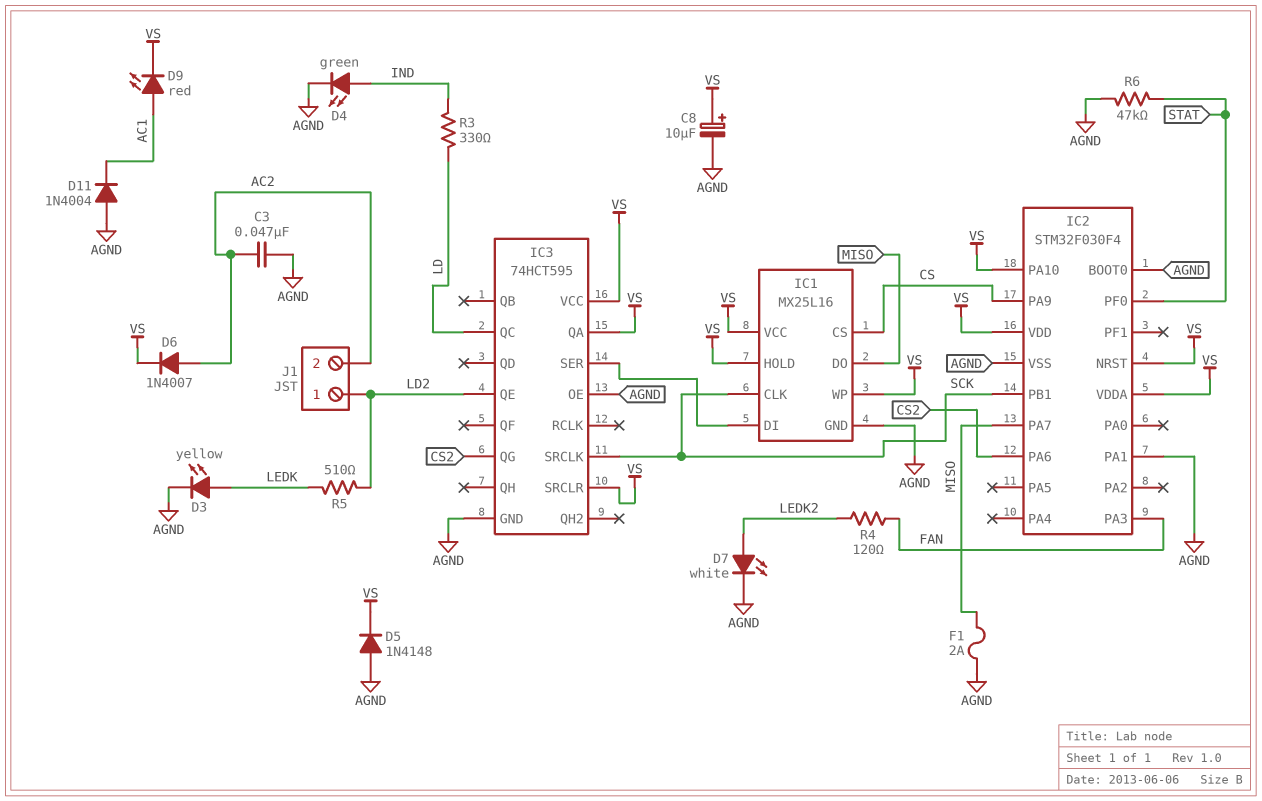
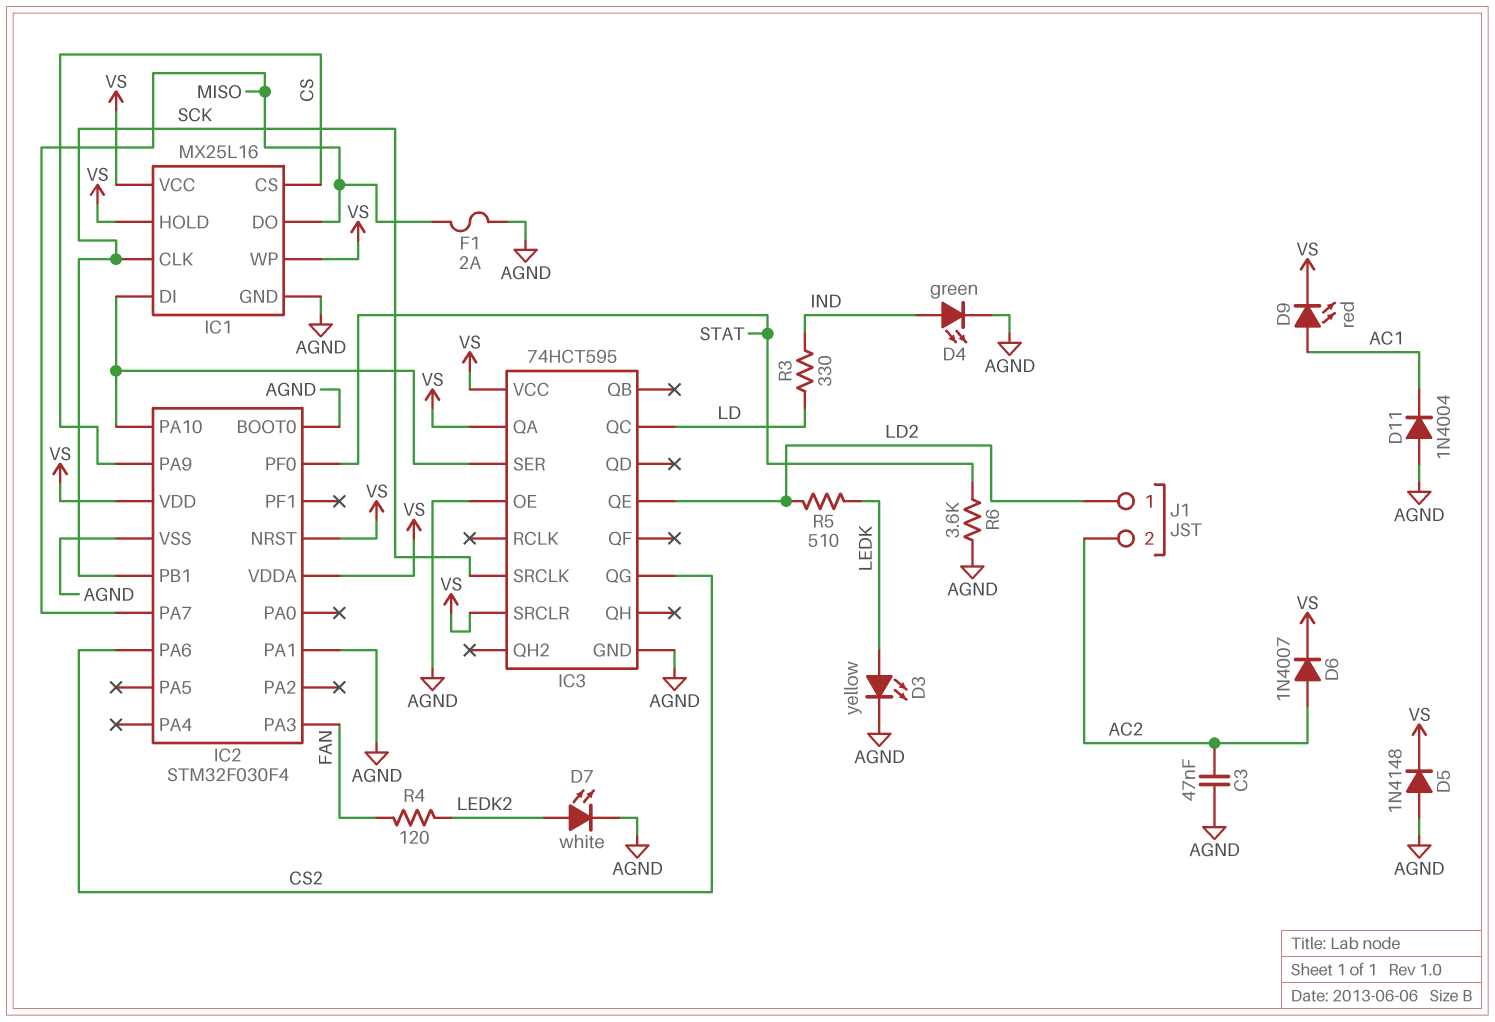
C8: 10uF (plus VS, minus AGND) -> none
IC2 pin PA10: VS -> IC1/DI
R6: 47k (AGND, STAT) -> 3.6k (AGND, STAT)

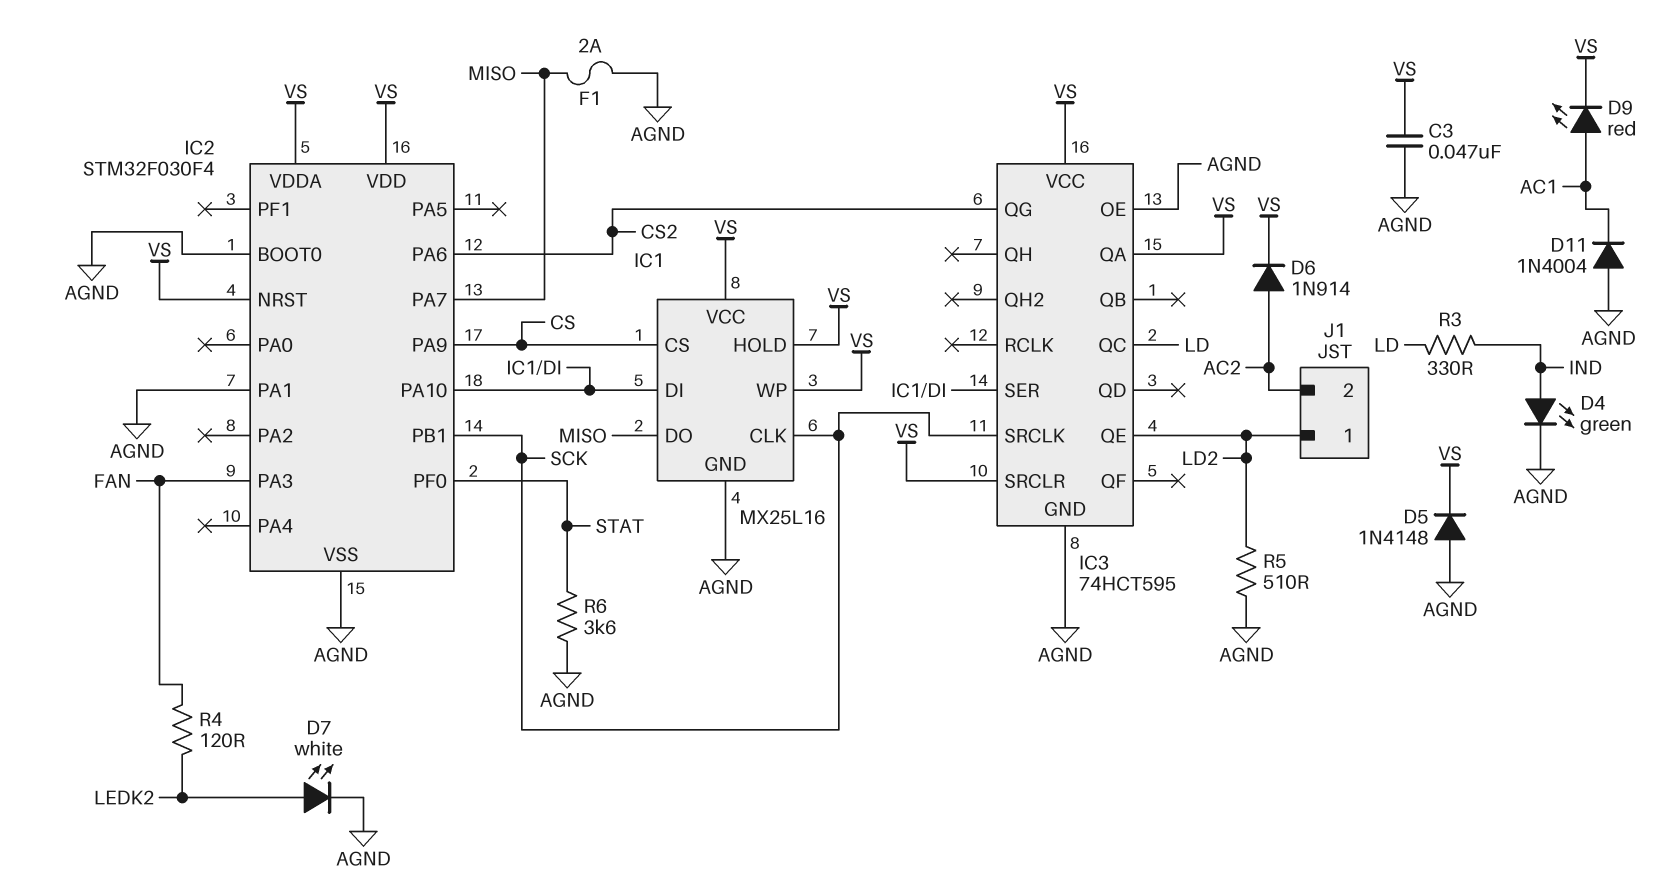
C3: 47nF (AC2, AGND) -> 47nF (AGND, VS)
D3: LED yellow (A LEDK, K AGND) -> none
D6: diode 1N4007 (A AC2, K VS) -> diode 1N914 (A AC2, K VS)
R5: 510 (LD2, LEDK) -> 510 (AGND, LD2)

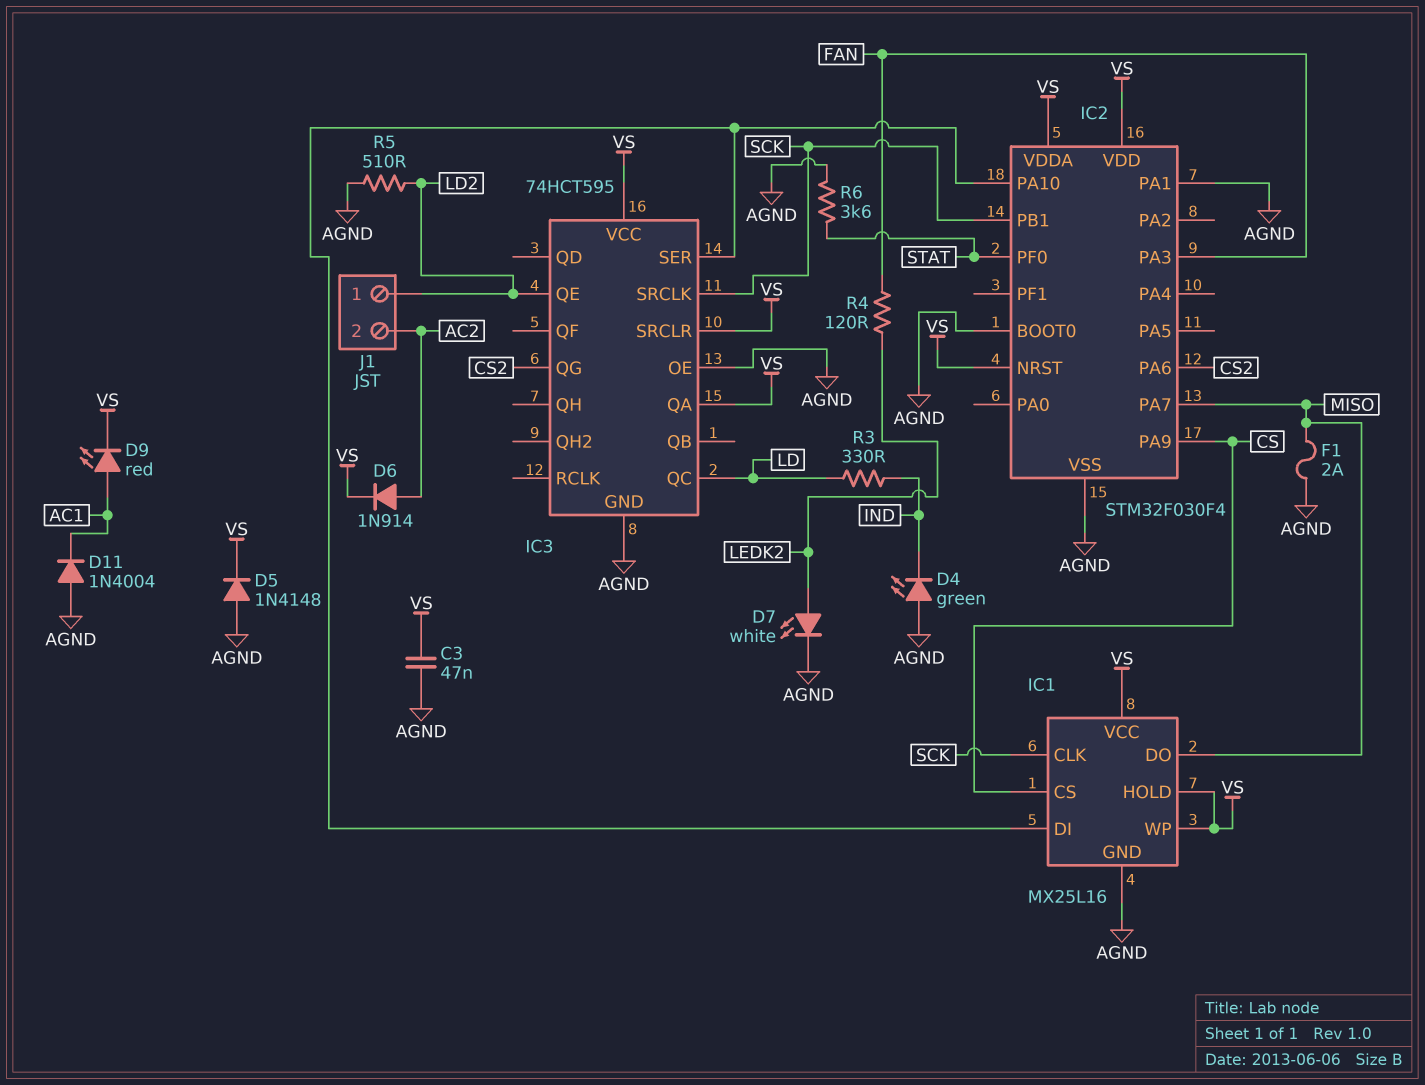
D4: LED green (A IND, K AGND) -> LED green (A AGND, K IND)

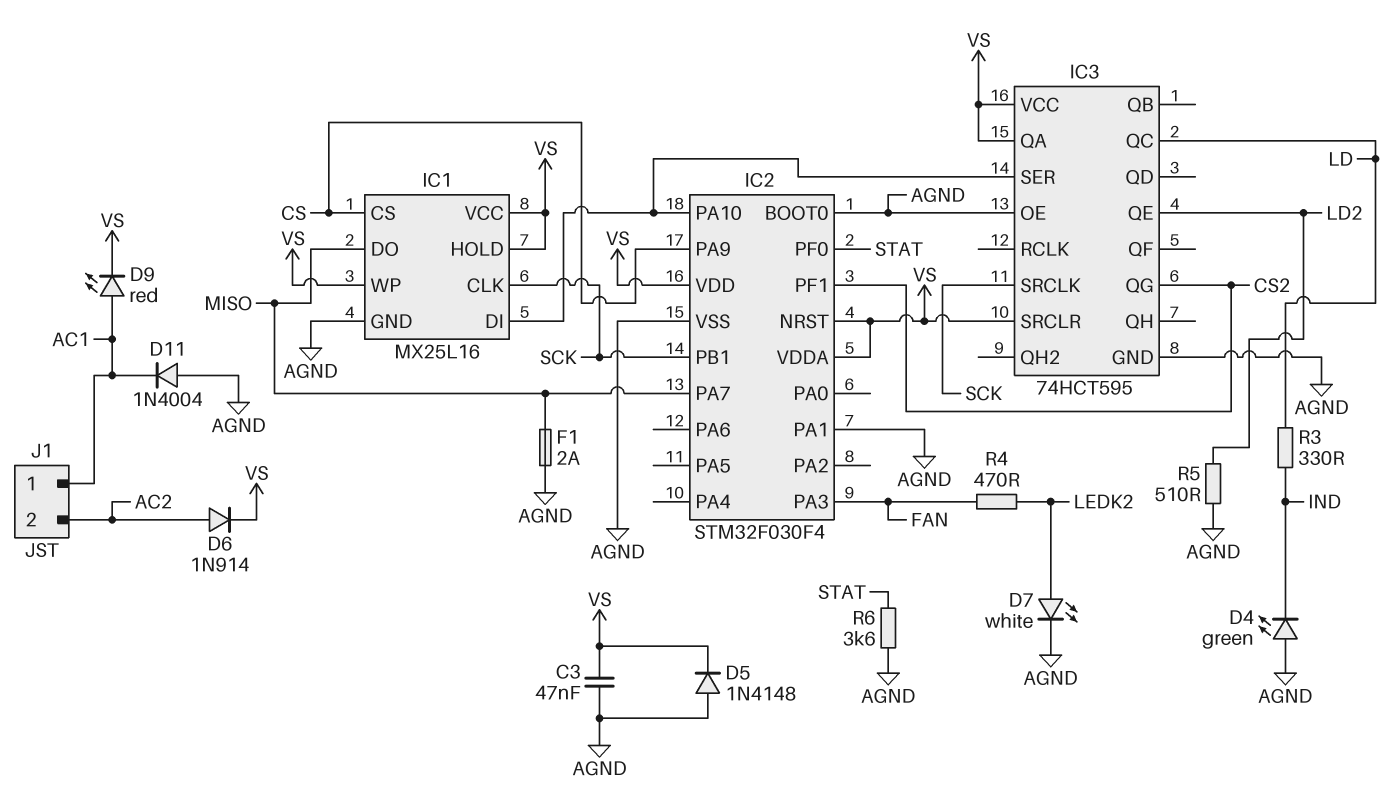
IC2 pin PA6: CS2 -> none
IC2 pin PF1: none -> CS2
J1 pin 1: LD2 -> AC1
R4: 120 (FAN, LEDK2) -> 470 (FAN, LEDK2)

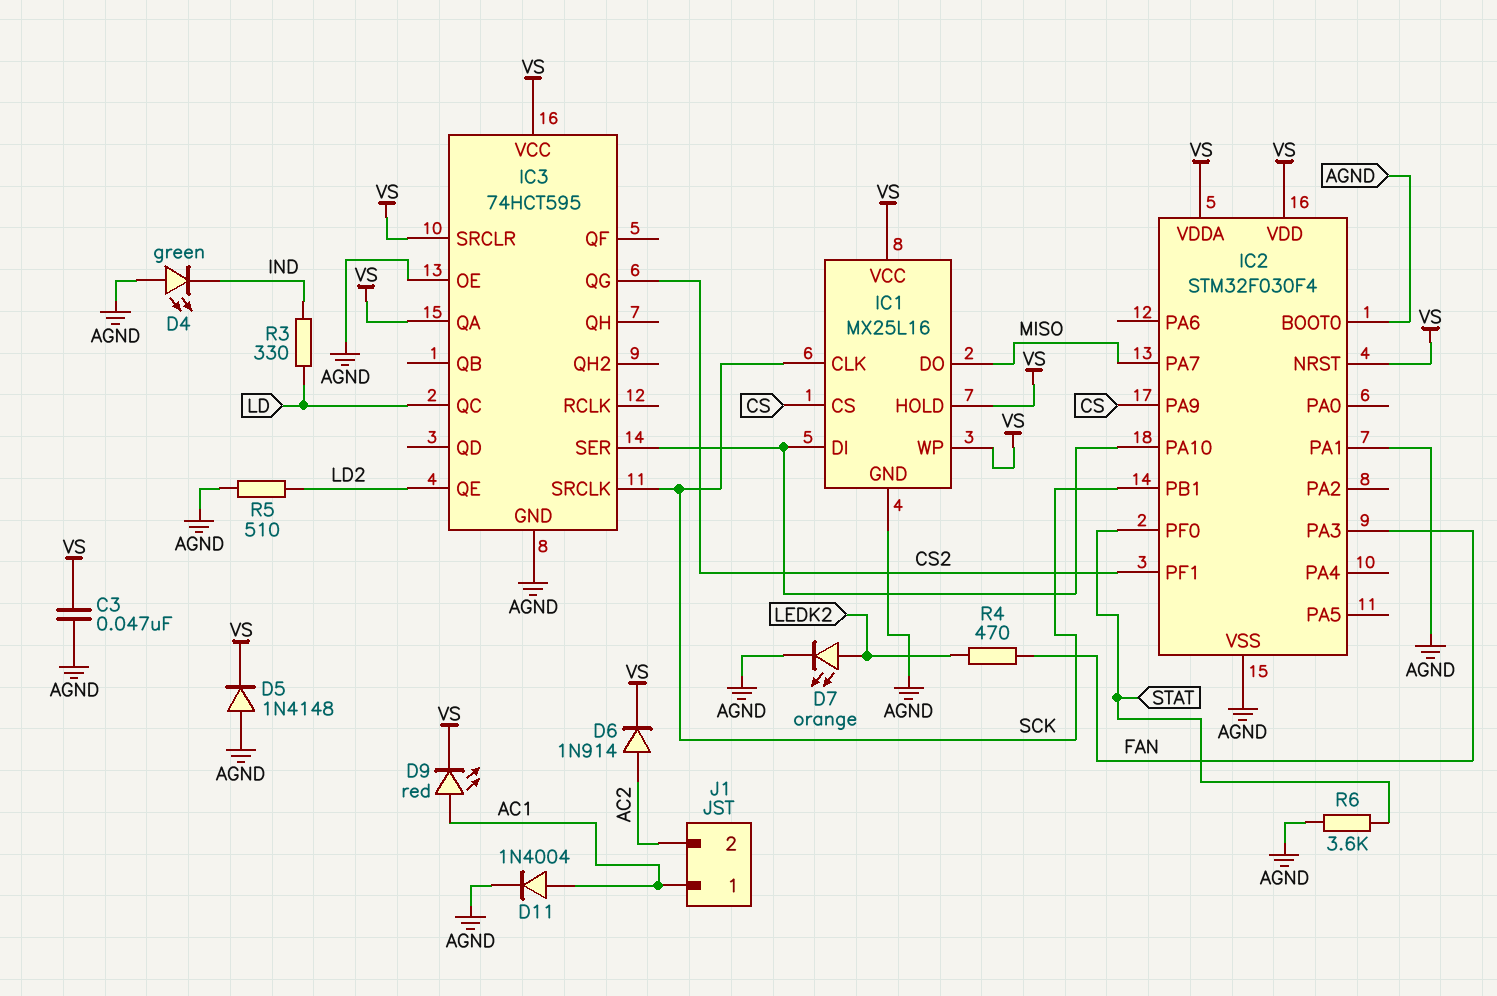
D7: LED white (A LEDK2, K AGND) -> LED orange (A LEDK2, K AGND)
D11: diode 1N4004 (A AGND, K AC1) -> diode 1N4004 (A AC1, K AGND)
F1: 2A (AGND, MISO) -> none

